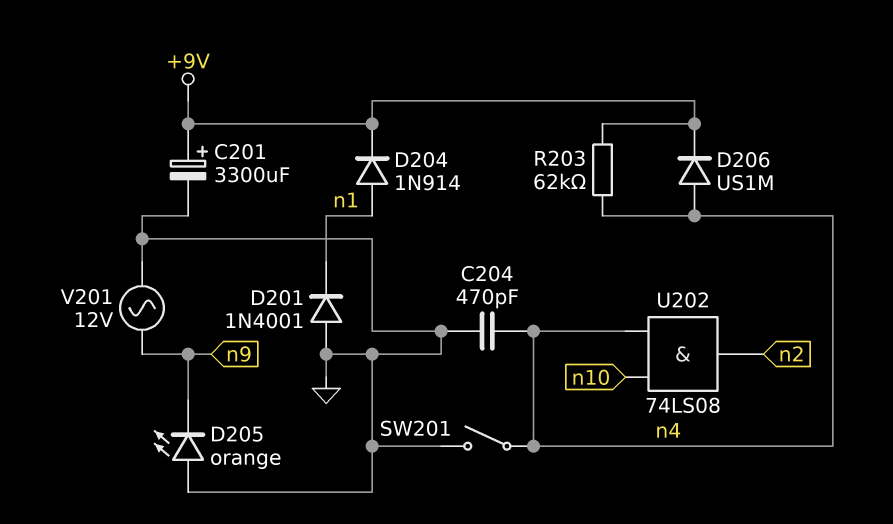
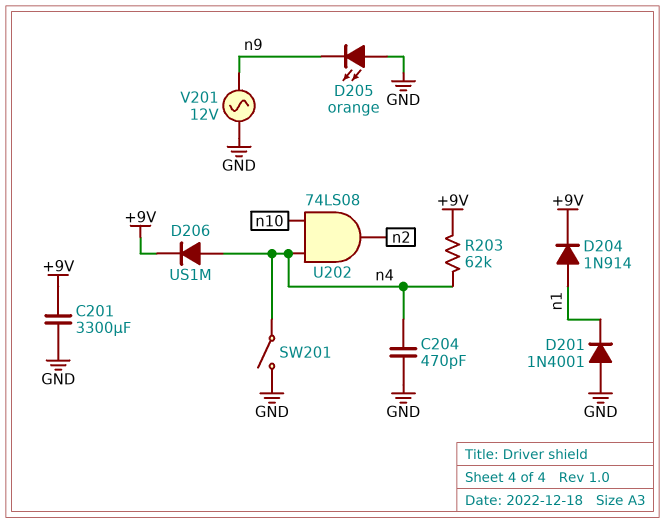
C201: 3300uF (plus +9V, minus GND) -> 3300uF (+9V, GND)

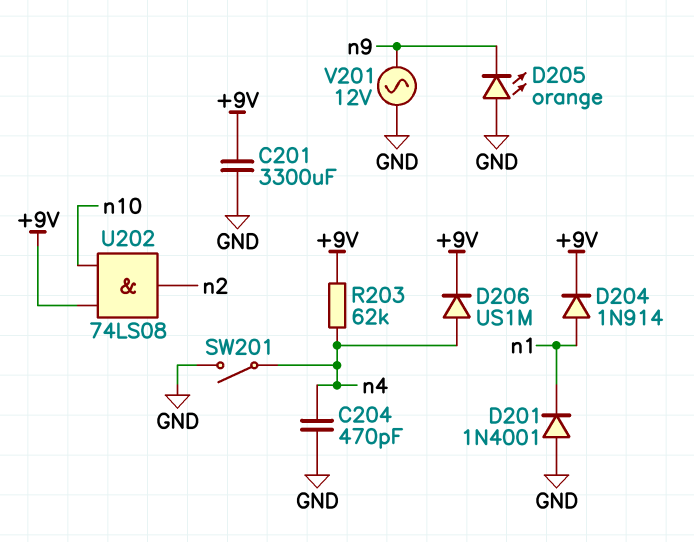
U202: AND 74LS08 (in n4, in n10, out n2) -> AND 74LS08 (in +9V, in n10, out n2)

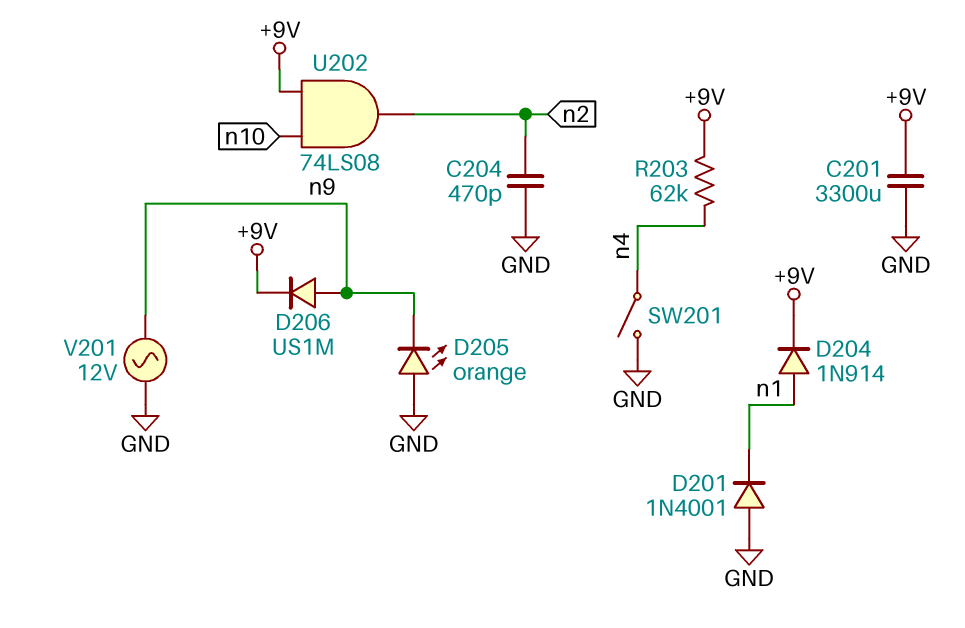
C204: 470pF (GND, n4) -> 470pF (GND, n2)
D206: diode US1M (A n4, K +9V) -> diode US1M (A n9, K +9V)

